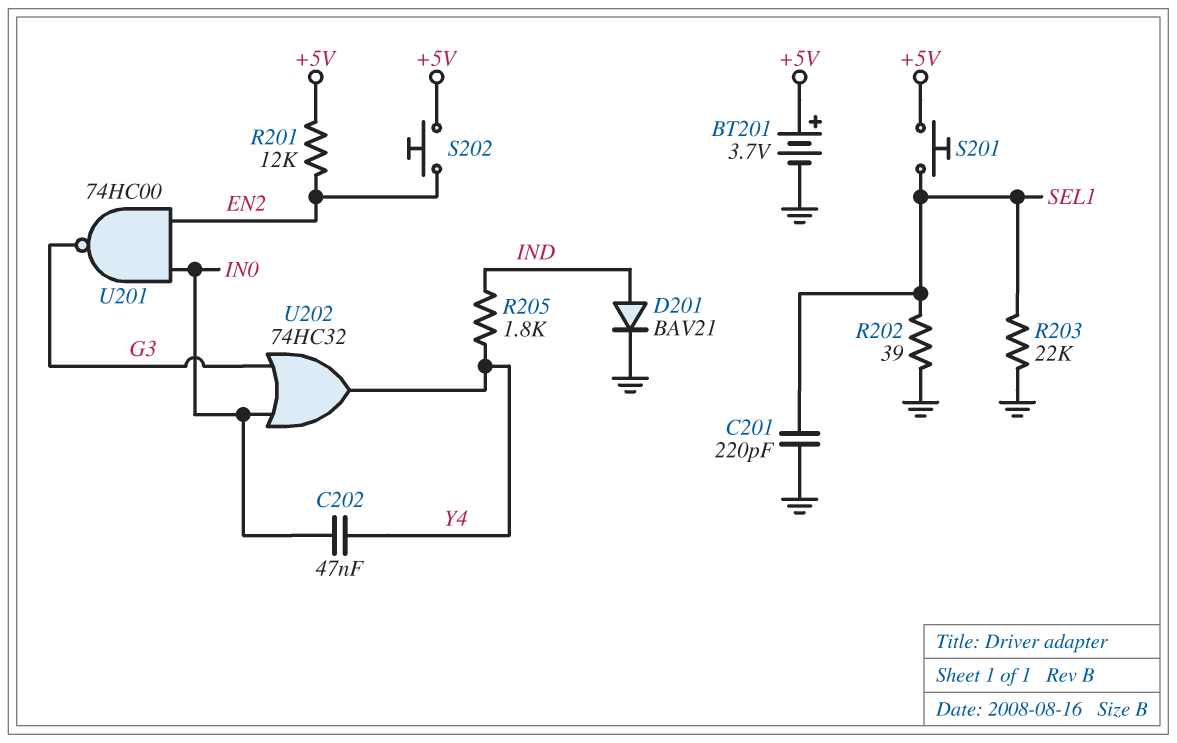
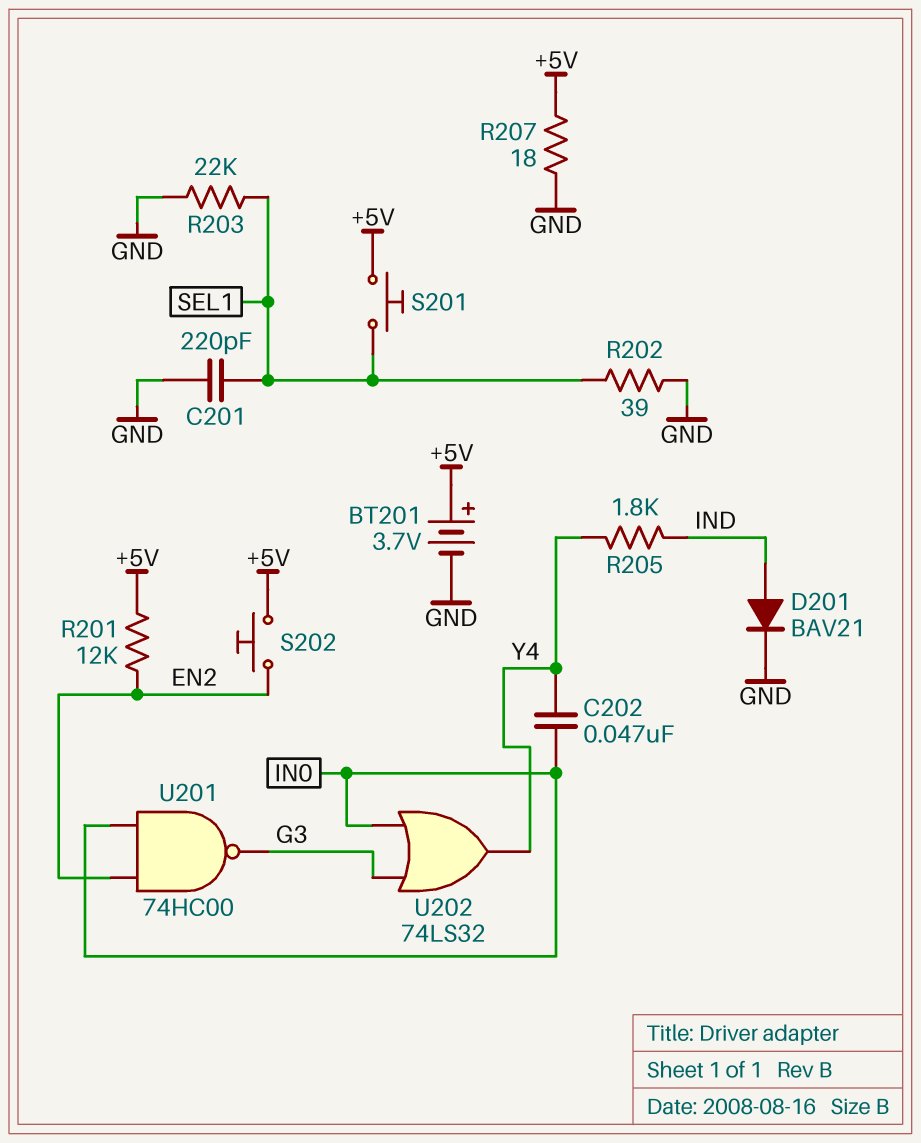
R207: none -> 18 (+5V, GND)
U202: OR 74HC32 (in G3, in IN0, out Y4) -> OR 74LS32 (in G3, in IN0, out Y4)

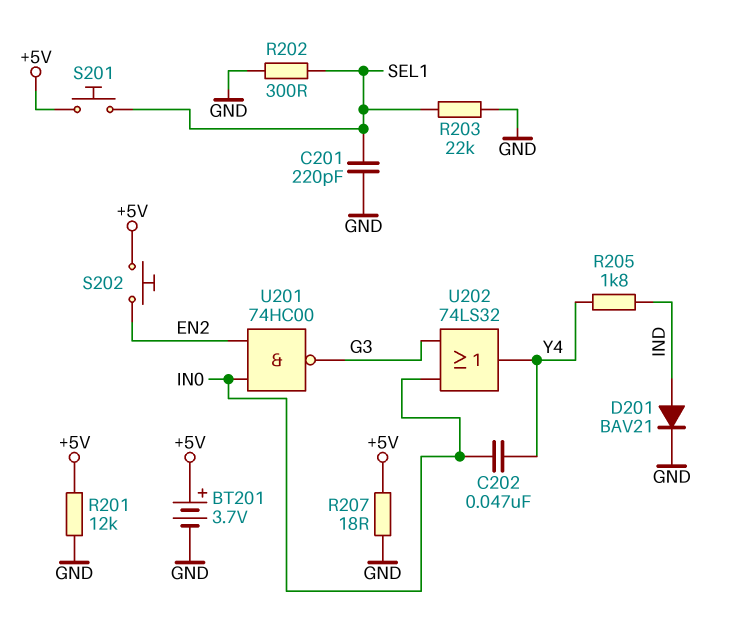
R201: 12k (+5V, EN2) -> 12k (+5V, GND)
R202: 39 (GND, SEL1) -> 300 (GND, SEL1)

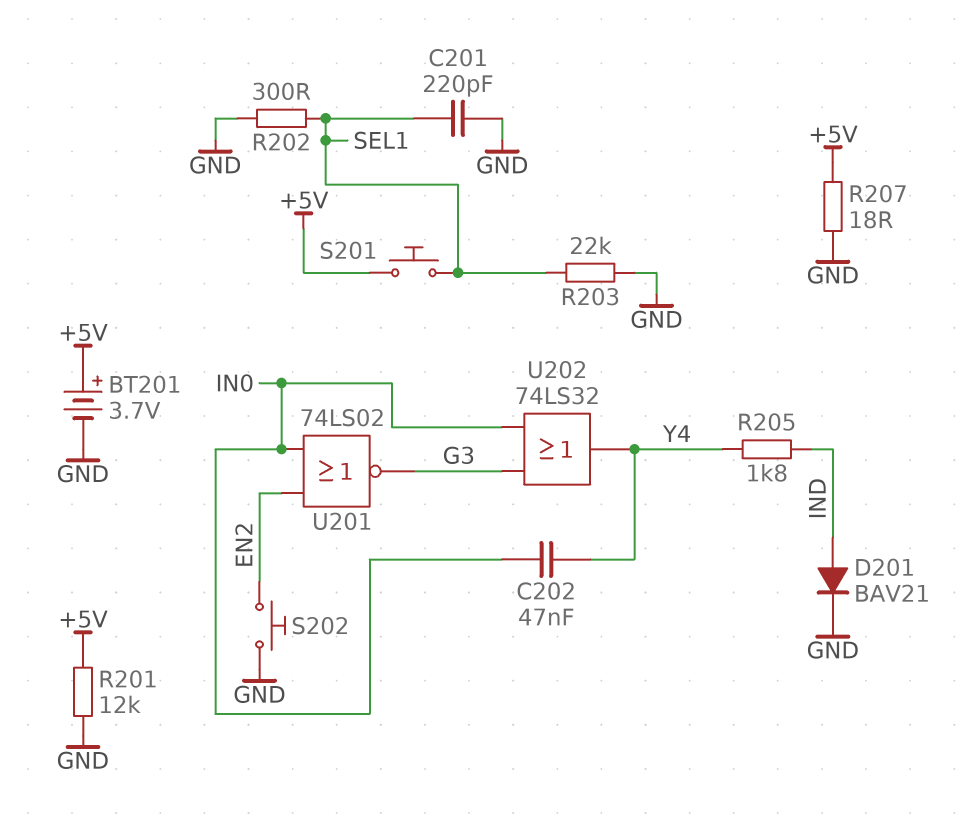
S202: button (+5V, EN2) -> button (EN2, GND)
U201: NAND 74HC00 (in EN2, in IN0, out G3) -> NOR 74LS02 (in EN2, in IN0, out G3)

